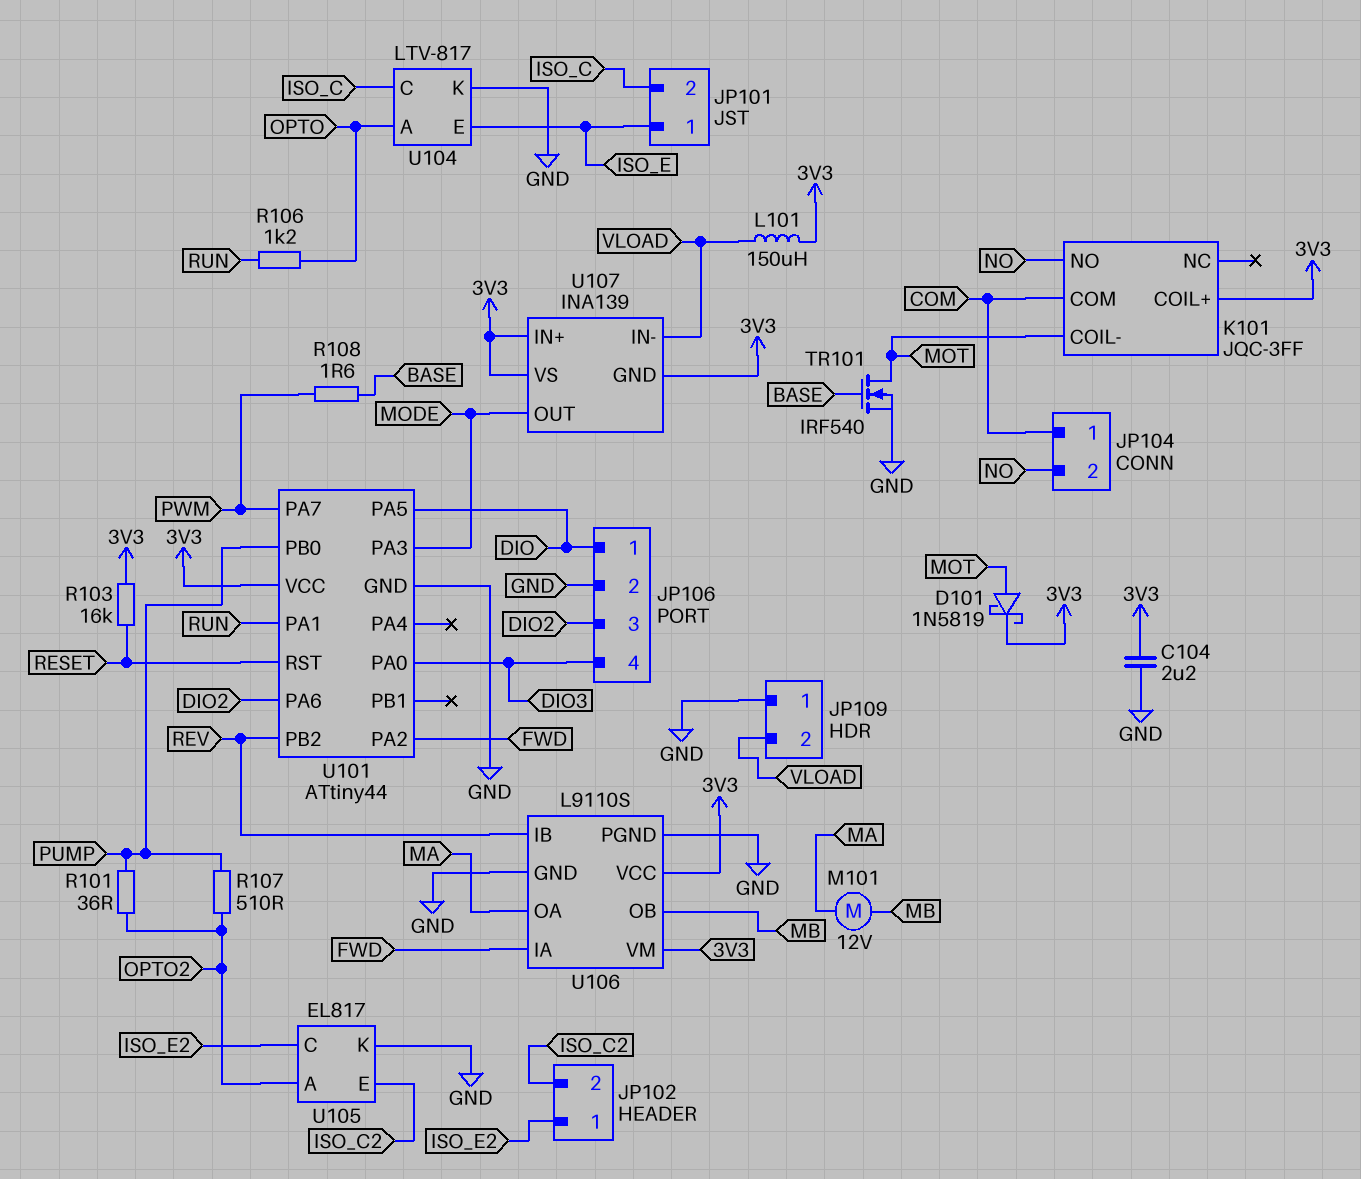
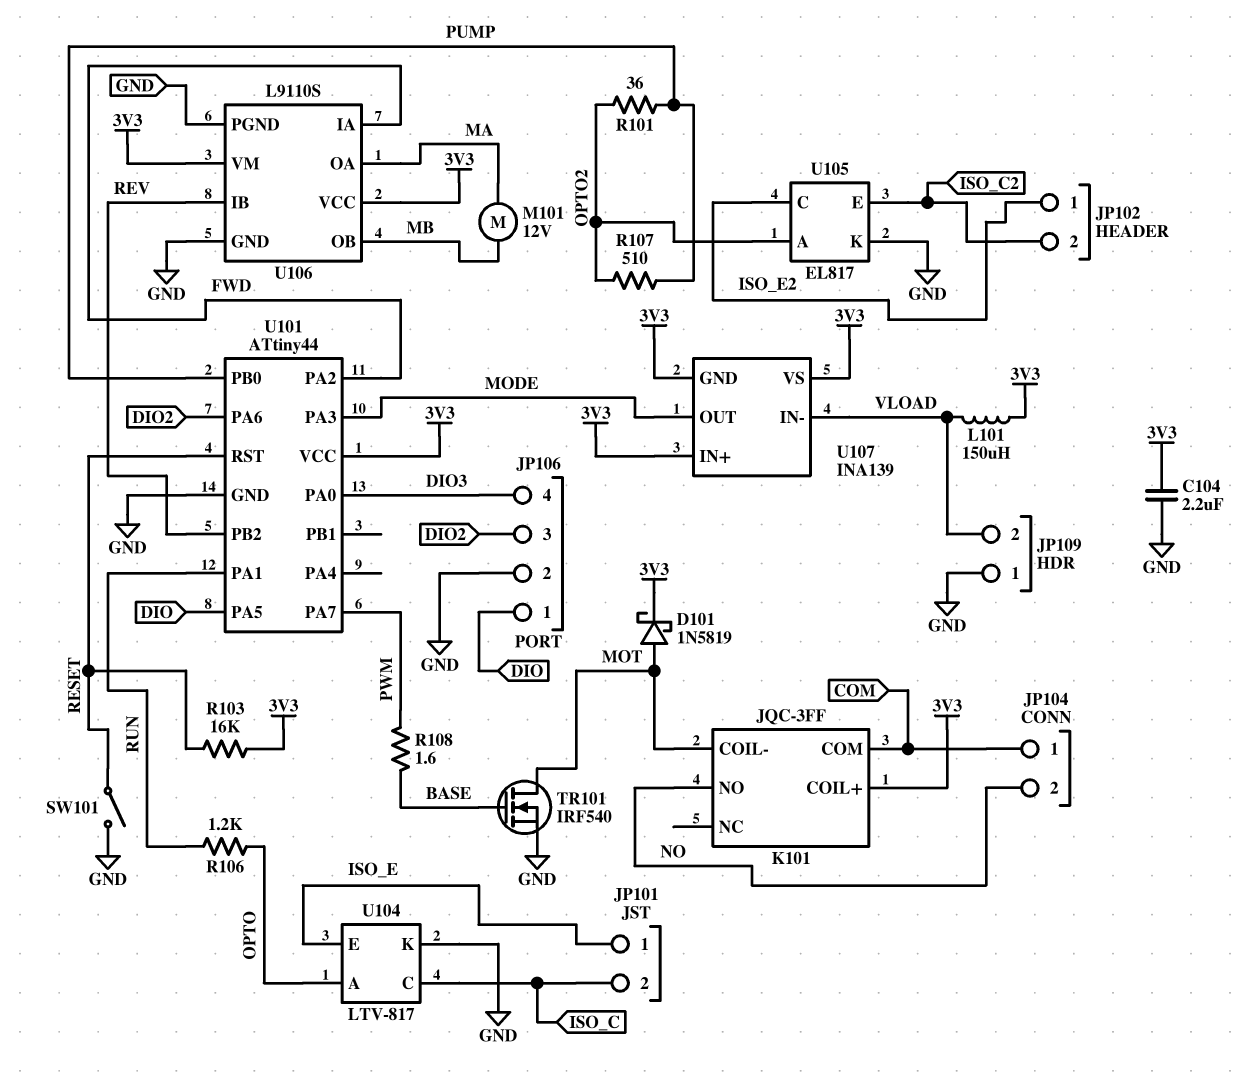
SW101: none -> switch (GND, RESET)

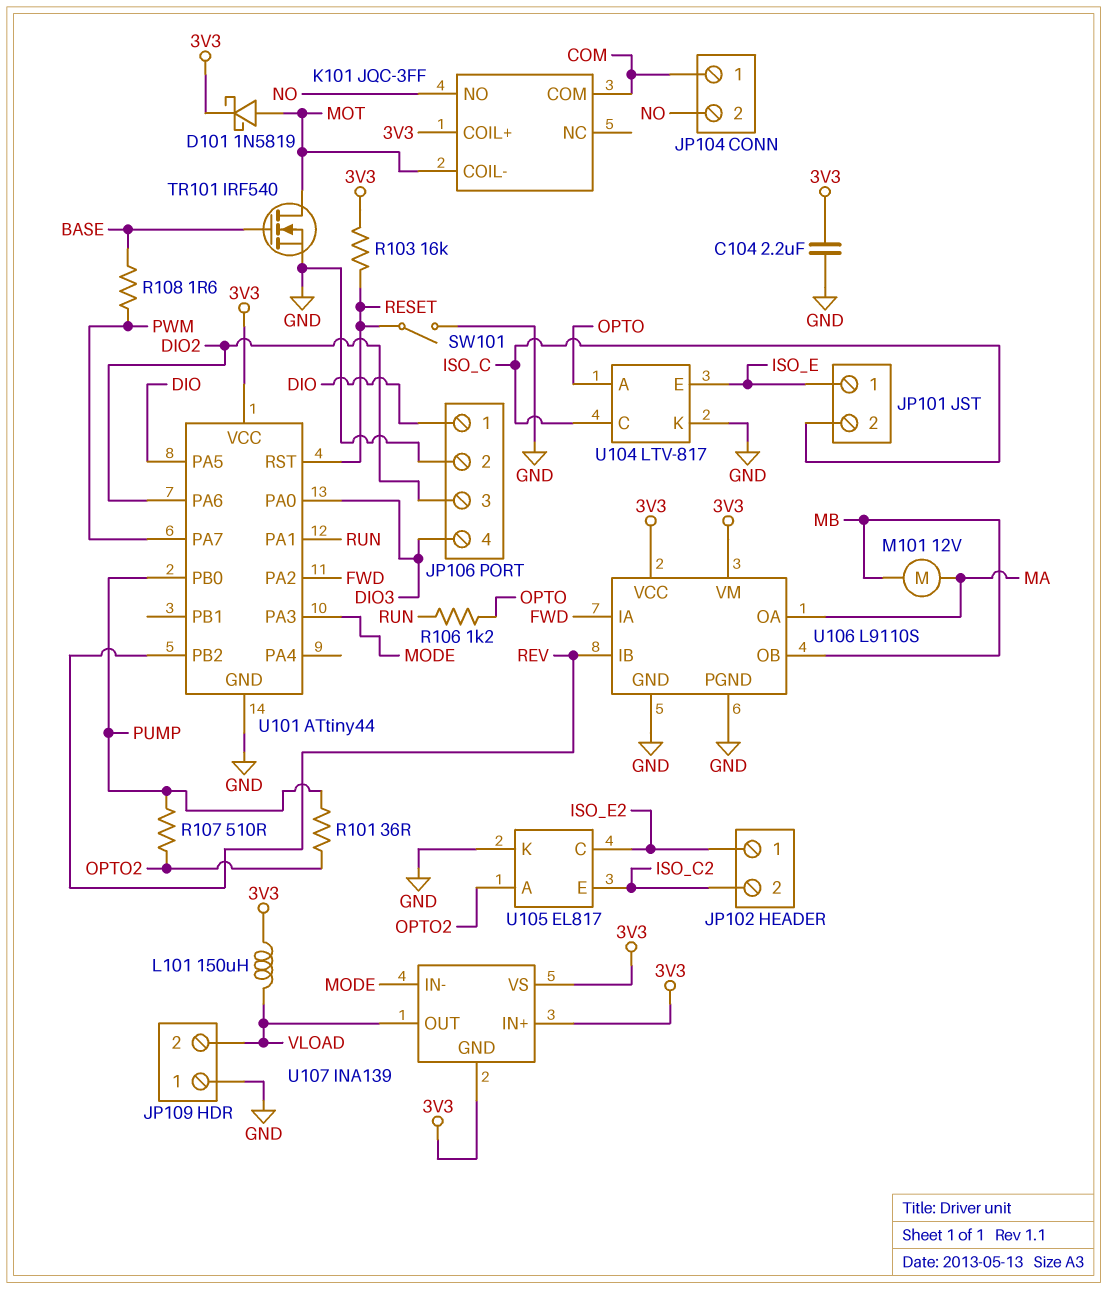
U107 pin IN-: VLOAD -> MODE
U107 pin OUT: MODE -> VLOAD

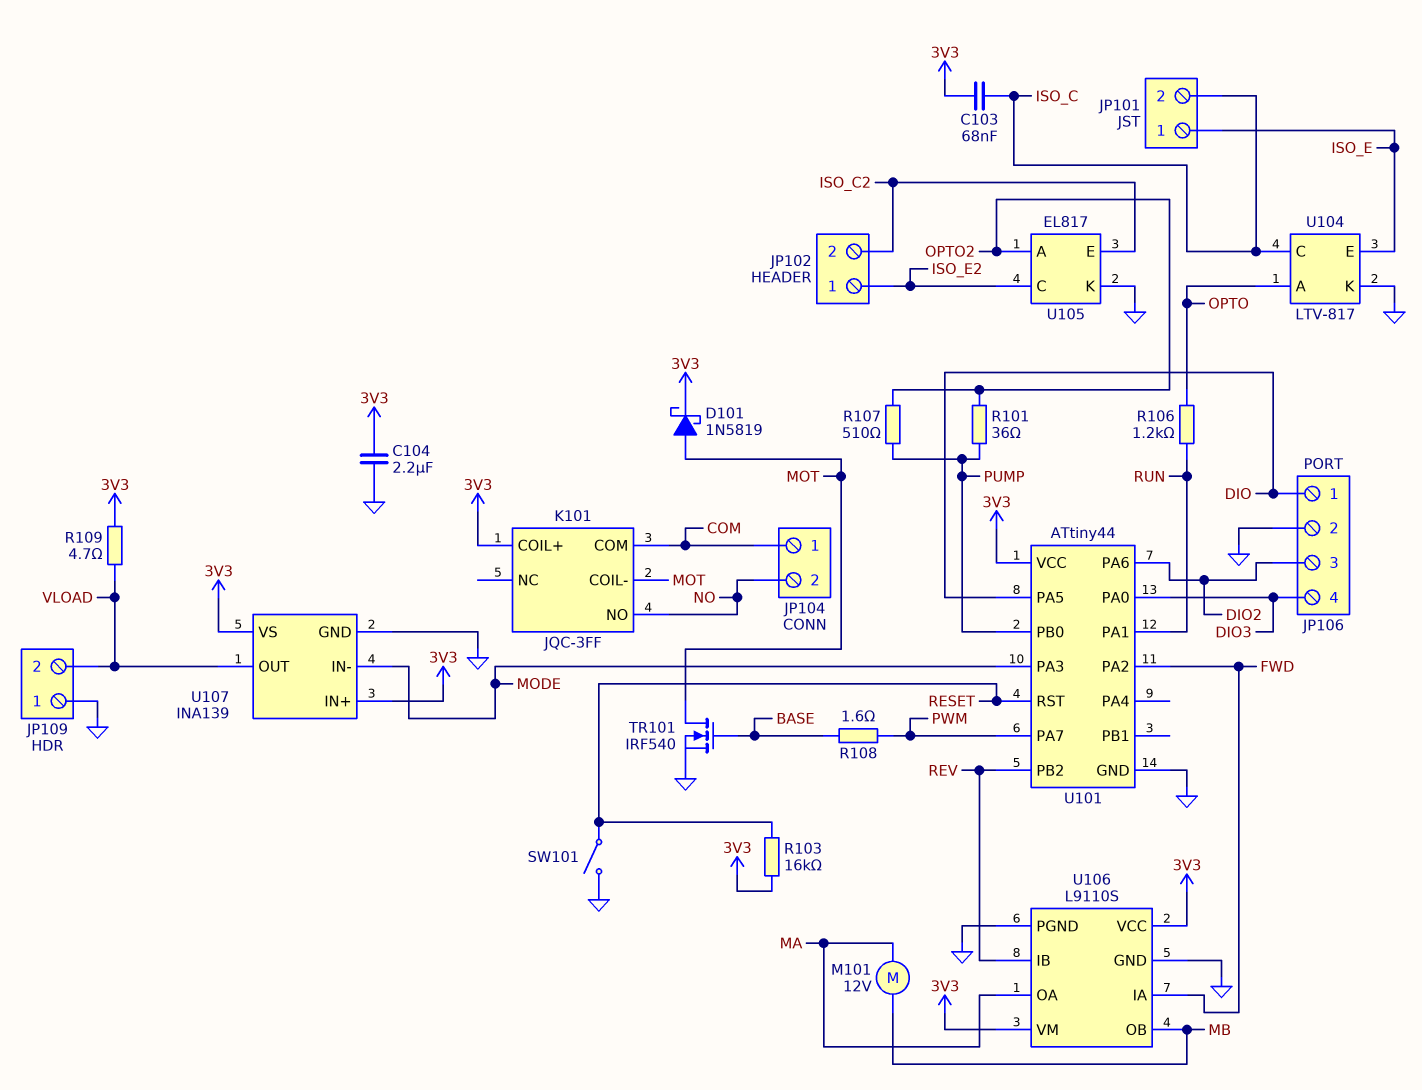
C103: none -> 68nF (3V3, ISO_C)
L101: 150uH (3V3, VLOAD) -> none
R109: none -> 4.7 (3V3, VLOAD)
U107 pin GND: 3V3 -> GND

